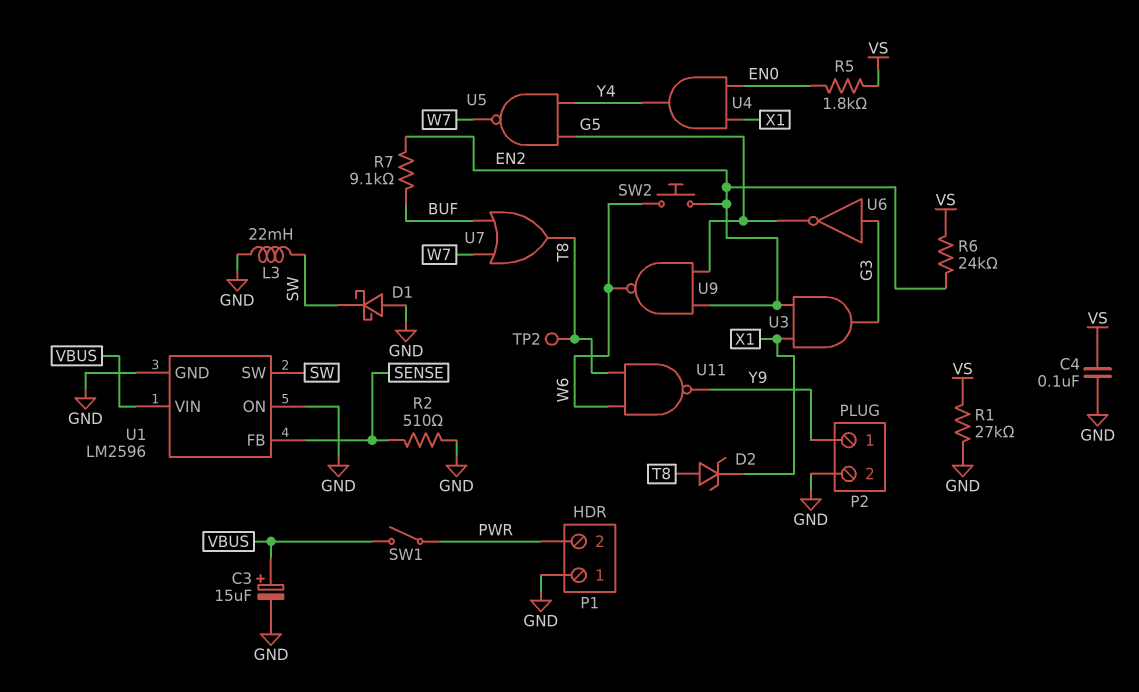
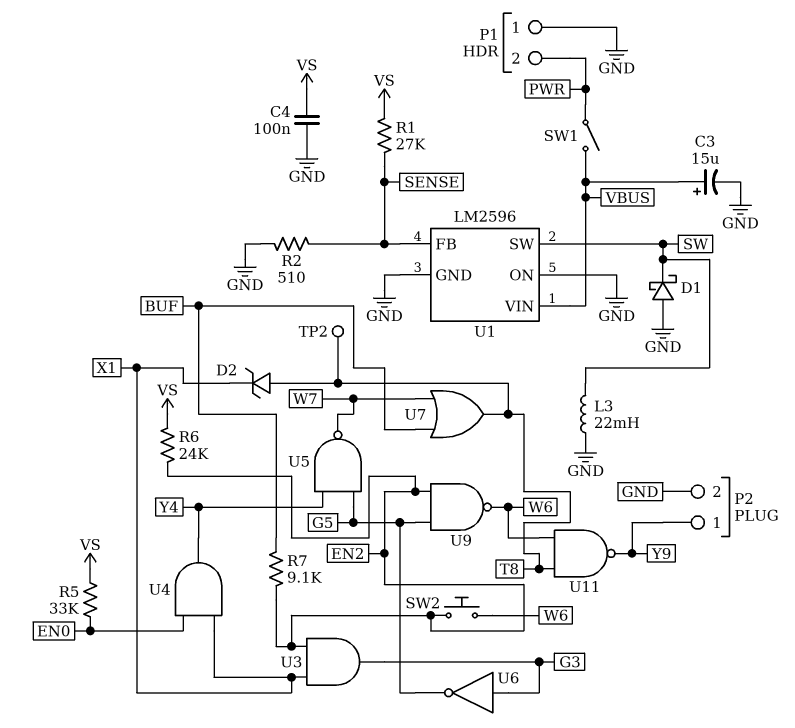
R1: 27k (GND, VS) -> 27k (SENSE, VS)
R5: 1.8k (EN0, VS) -> 33k (EN0, VS)

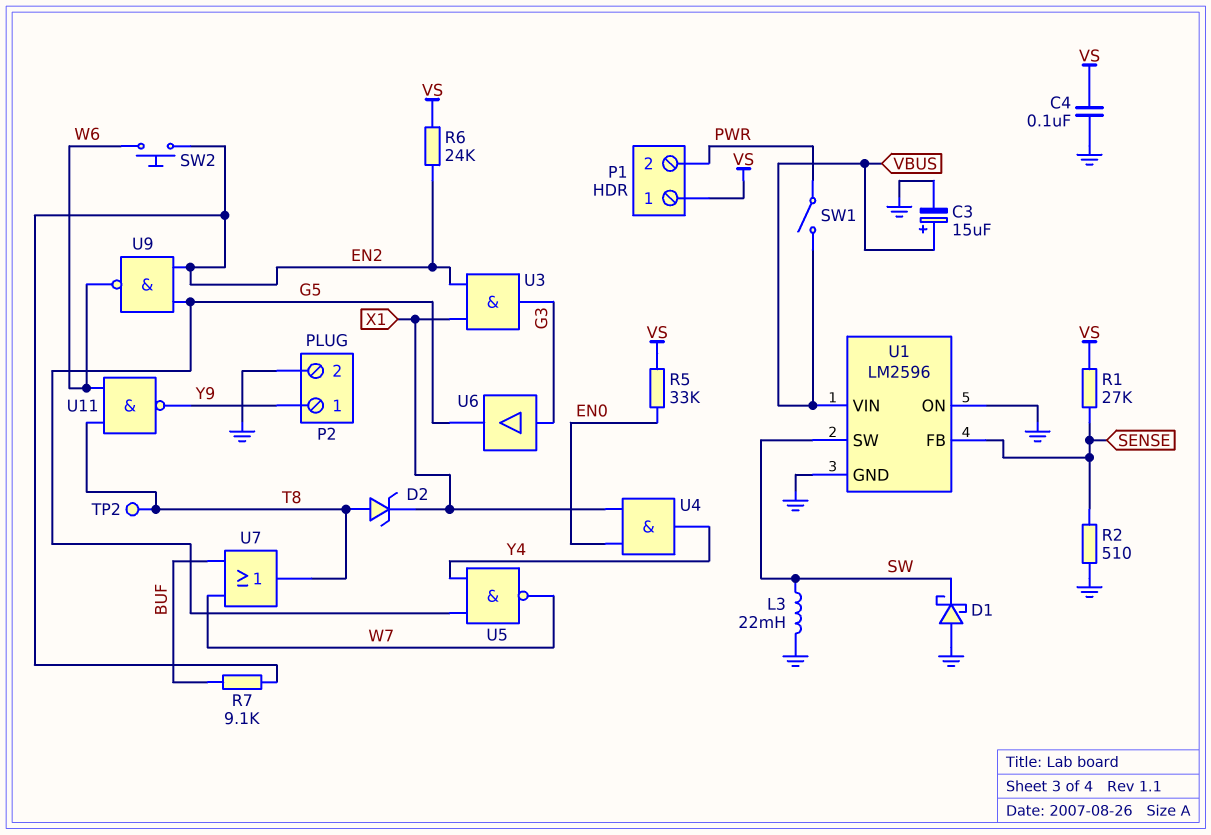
P1 pin 1: GND -> VS
U6: NOT (in G3, out G5) -> buffer (in G3, out G5)

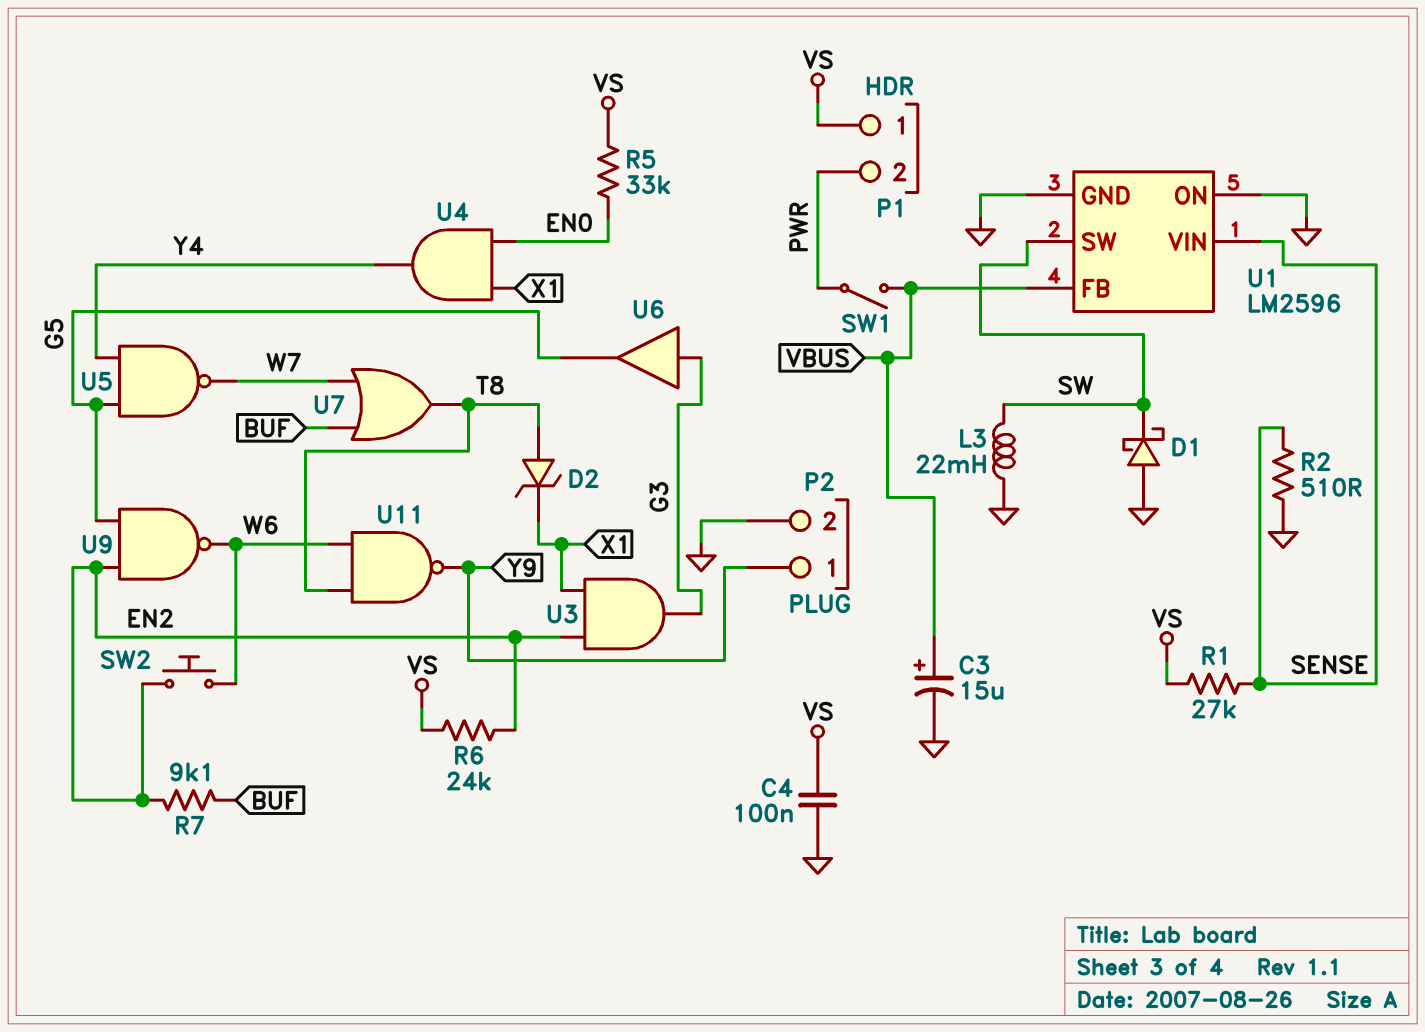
TP2: test point (T8) -> none
U1 pin FB: SENSE -> VBUS
U1 pin VIN: VBUS -> SENSE

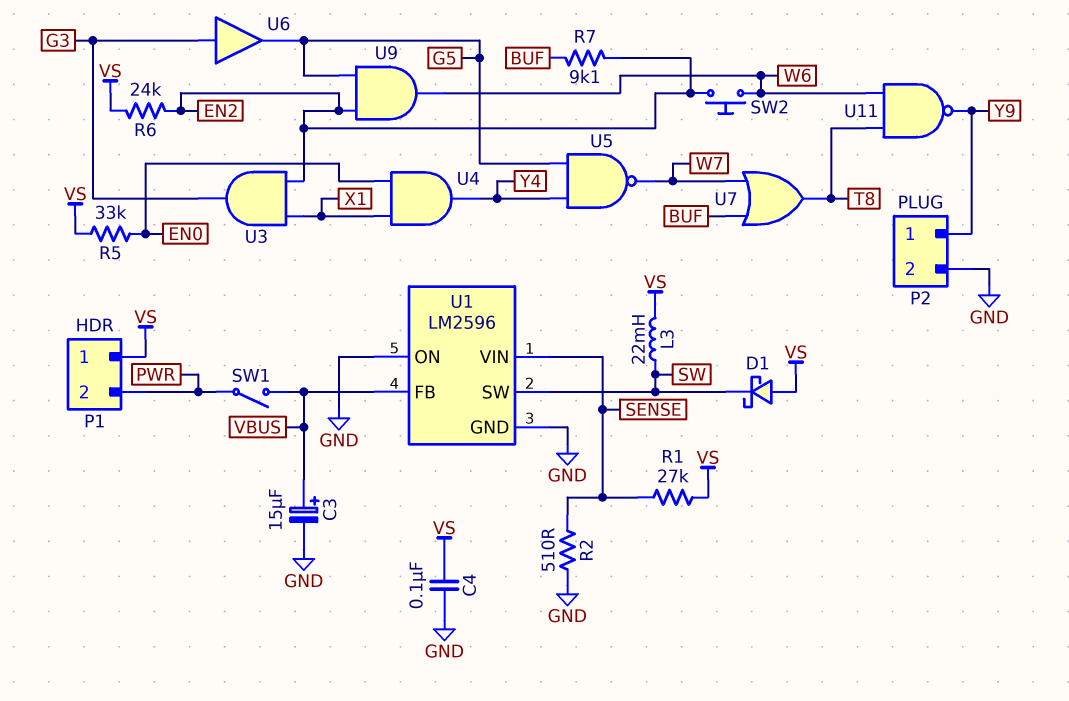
D1: schottky (A GND, K SW) -> schottky (A VS, K SW)
D2: zener (A T8, K X1) -> none
L3: 22mH (GND, SW) -> 22mH (SW, VS)
U9: NAND (in EN2, in G5, out W6) -> AND (in EN2, in G5, out W6)

